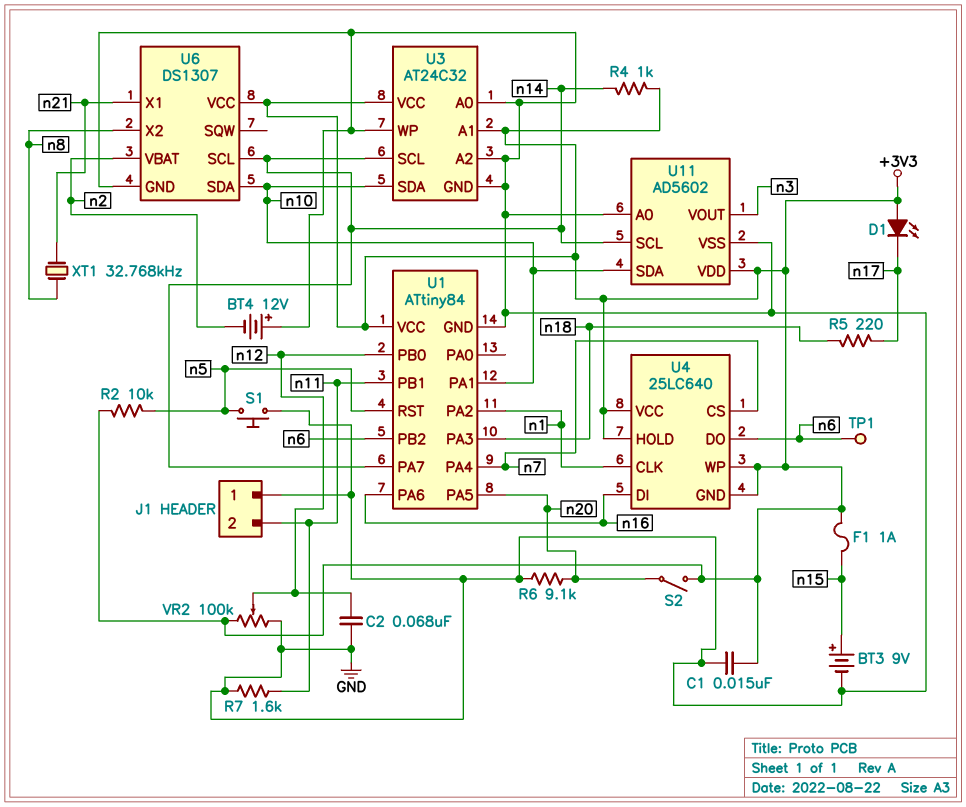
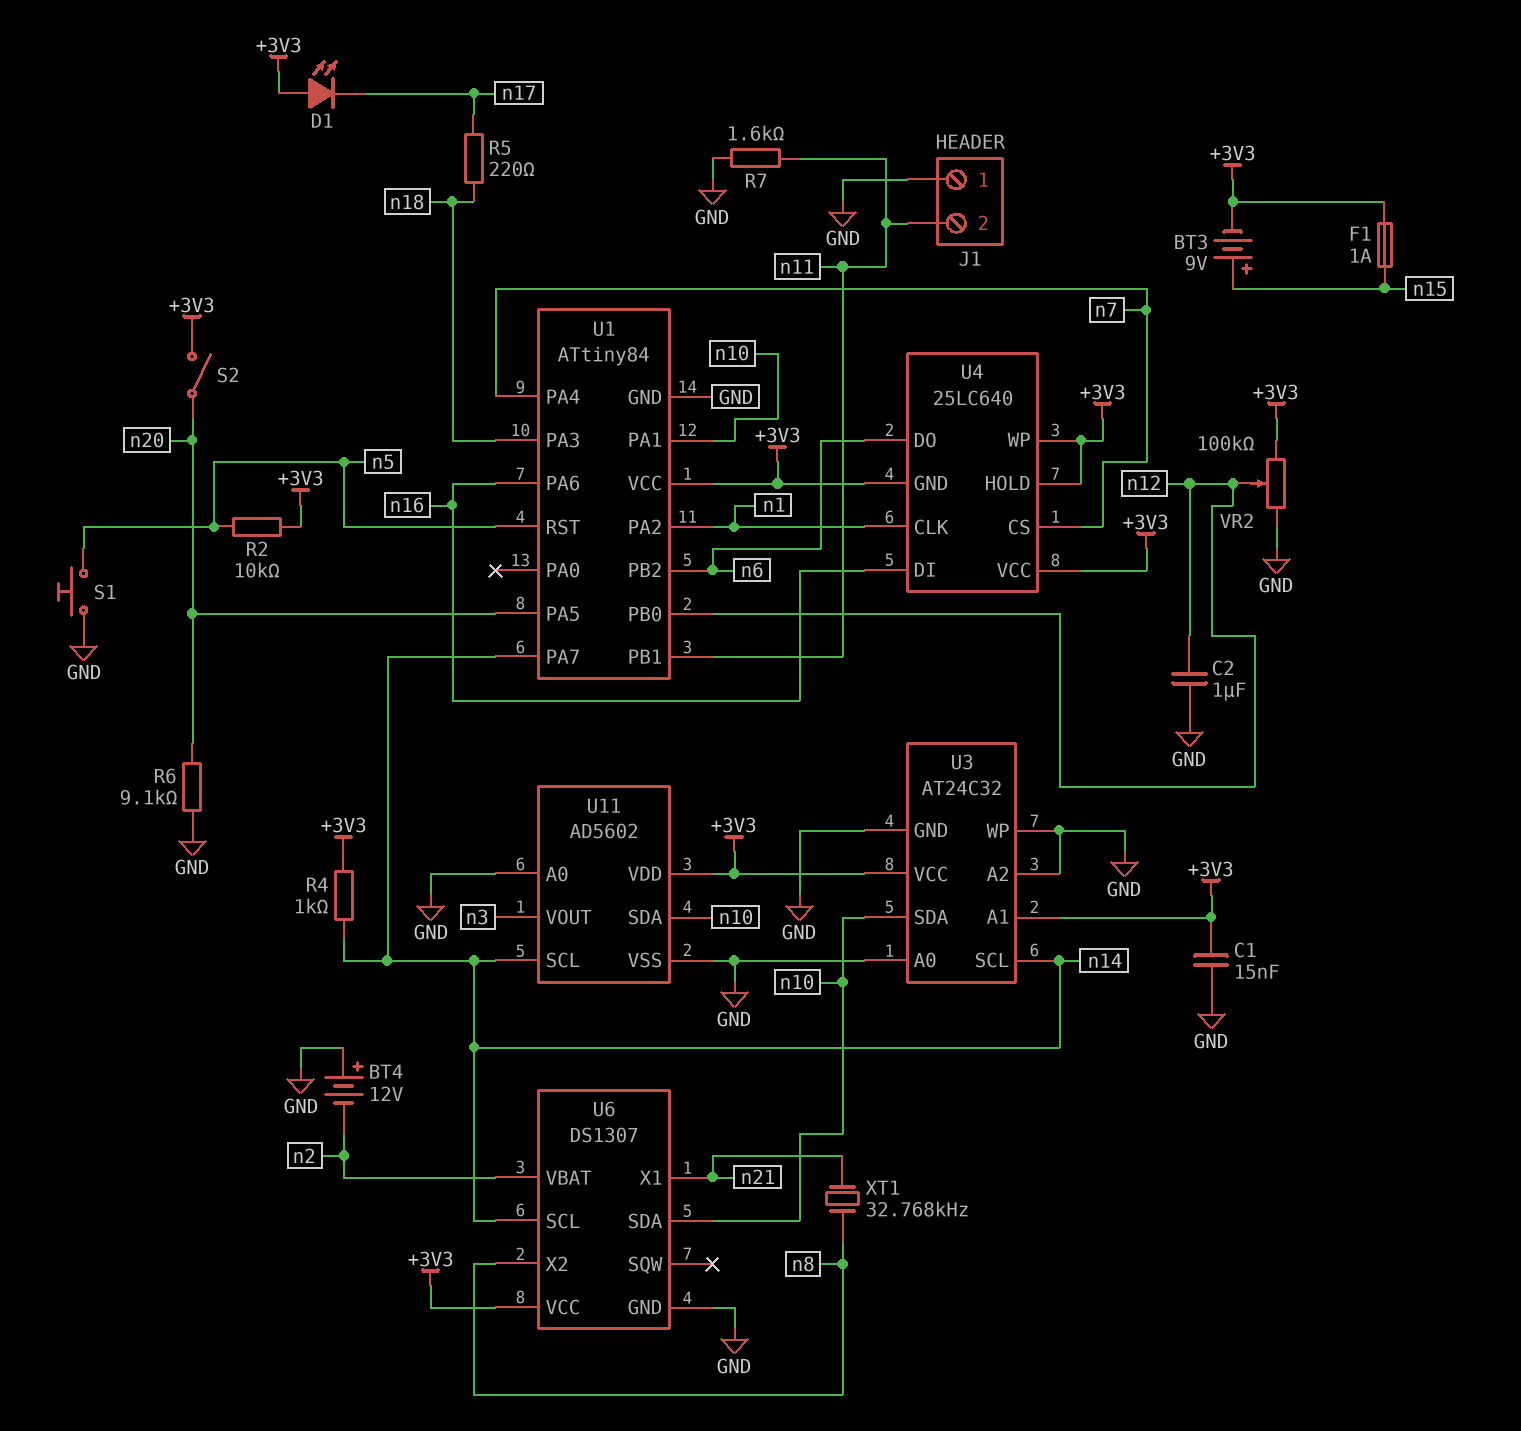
BT3: 9V (plus n15, minus GND) -> 9V (plus n15, minus +3V3)
C2: 68nF (GND, n12) -> 1uF (GND, n12)
TP1: test point (n6) -> none

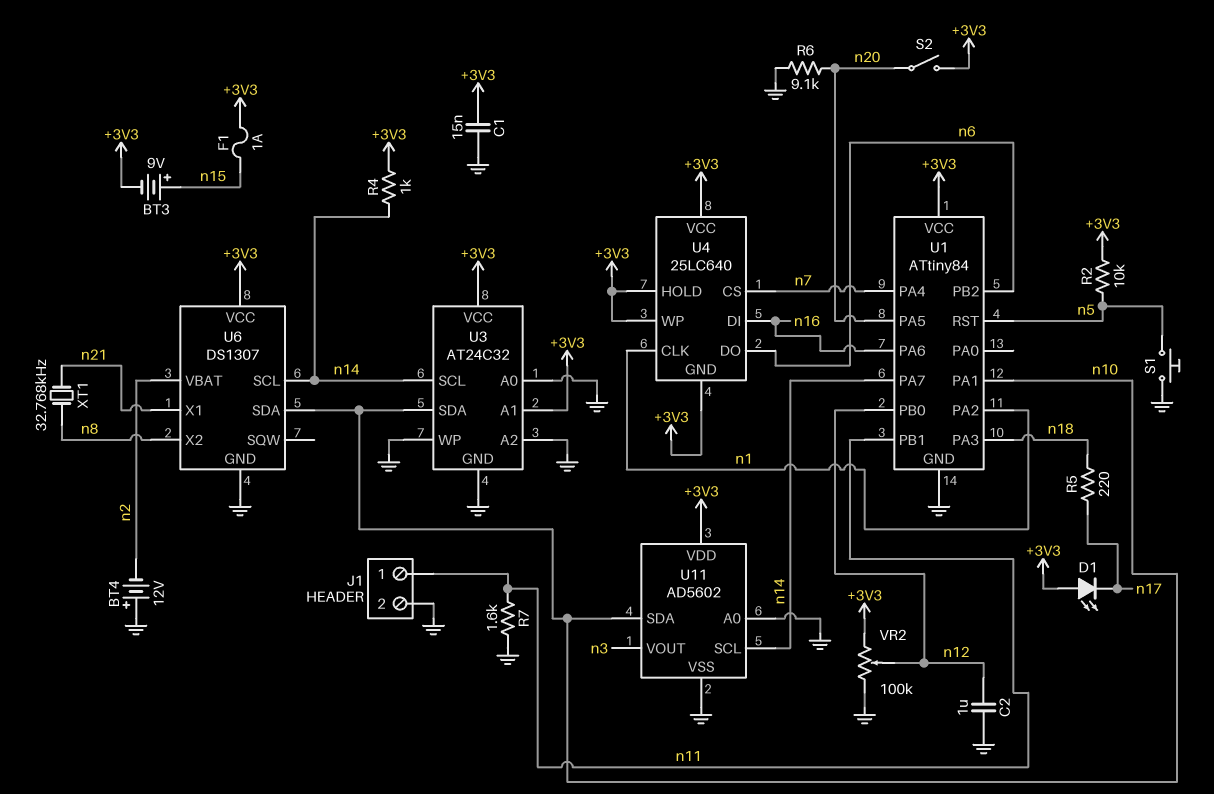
J1 pin 1: GND -> n11
J1 pin 2: n11 -> GND

